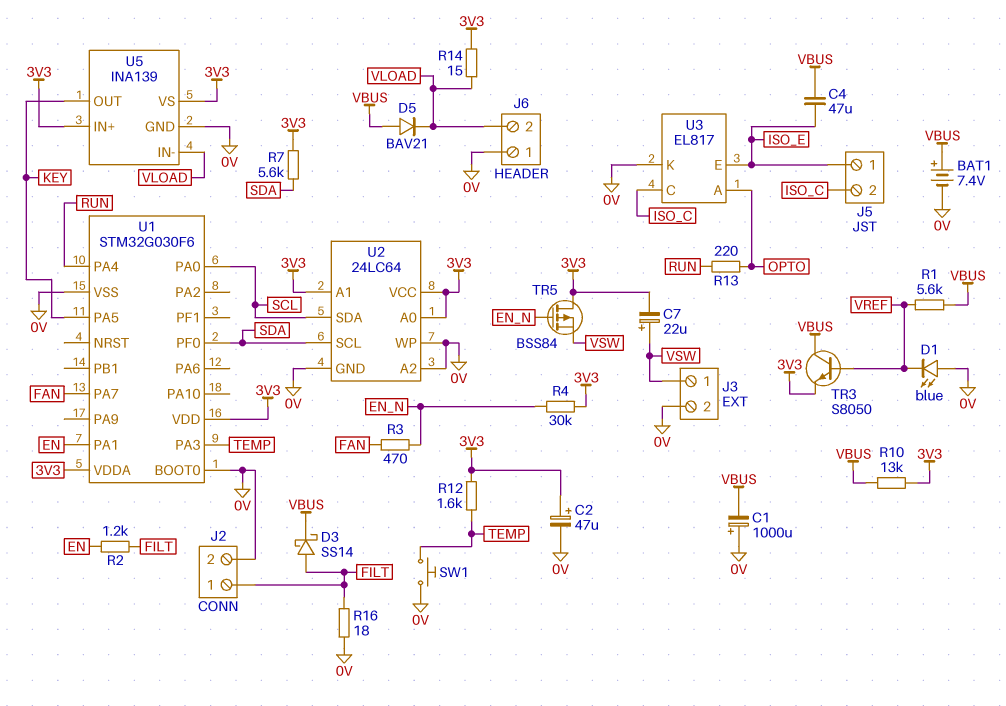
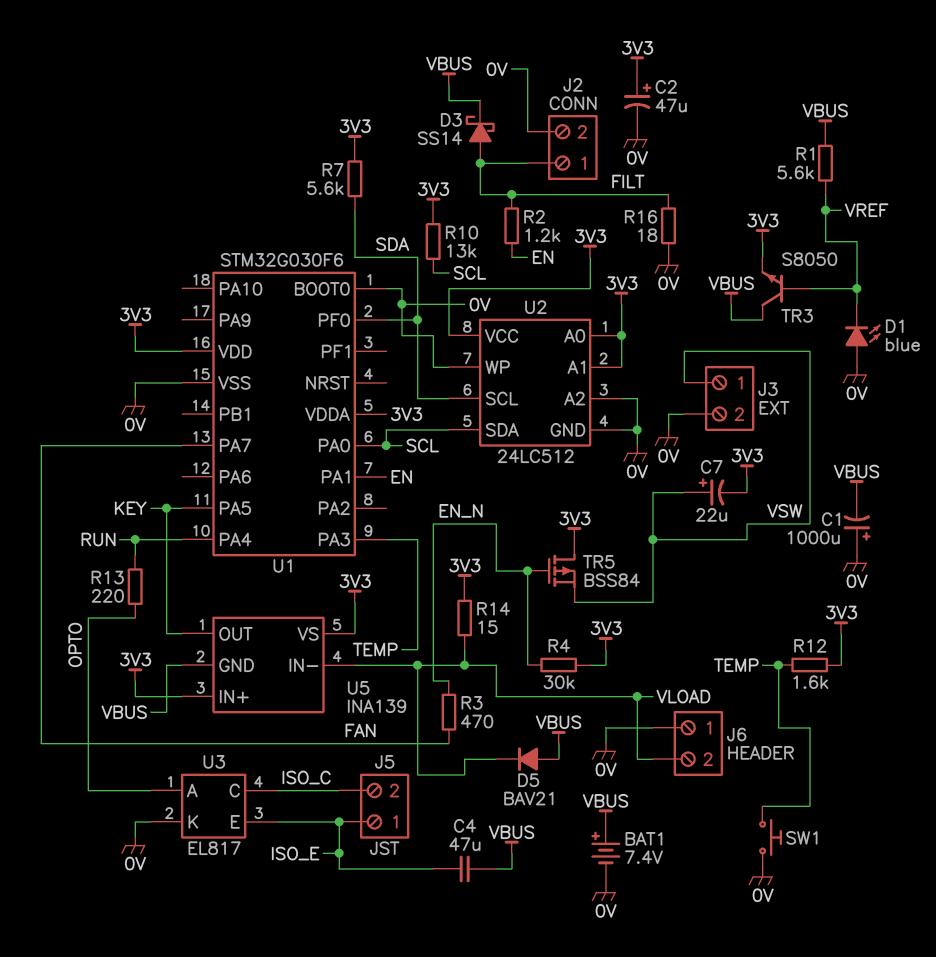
R10: 13k (3V3, VBUS) -> 13k (3V3, SCL)
U2: 24LC64 -> 24LC512
U5 pin GND: 0V -> VBUS

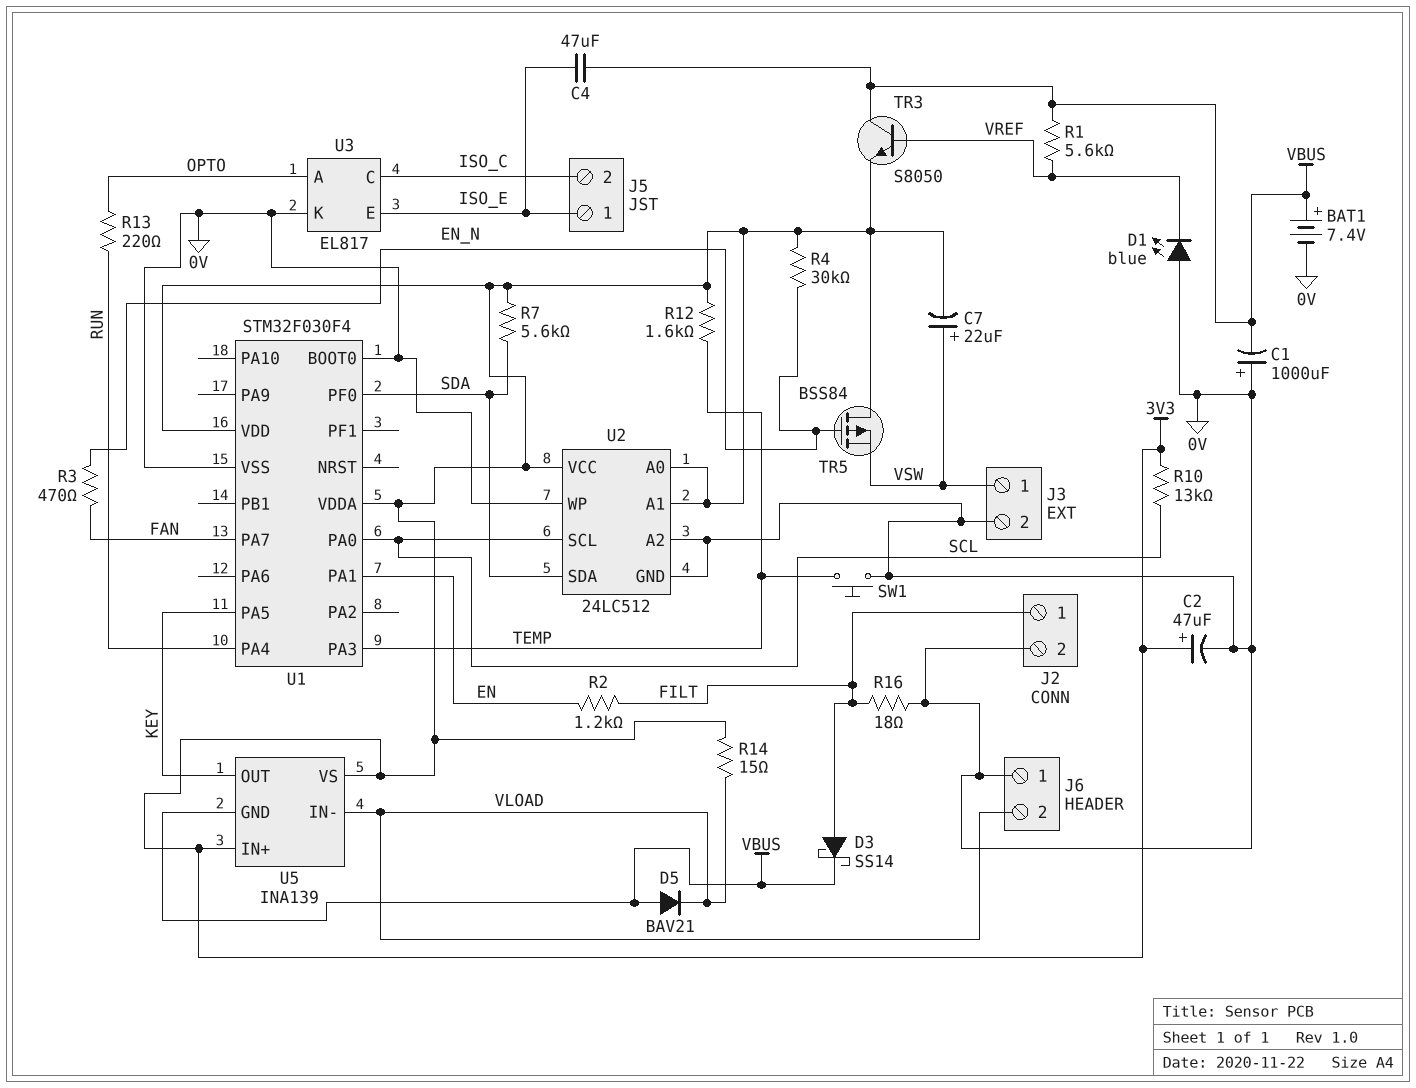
U1: STM32G030F6 -> STM32F030F4
U2 pin SCL: SDA -> SCL
U2 pin SDA: SCL -> SDA

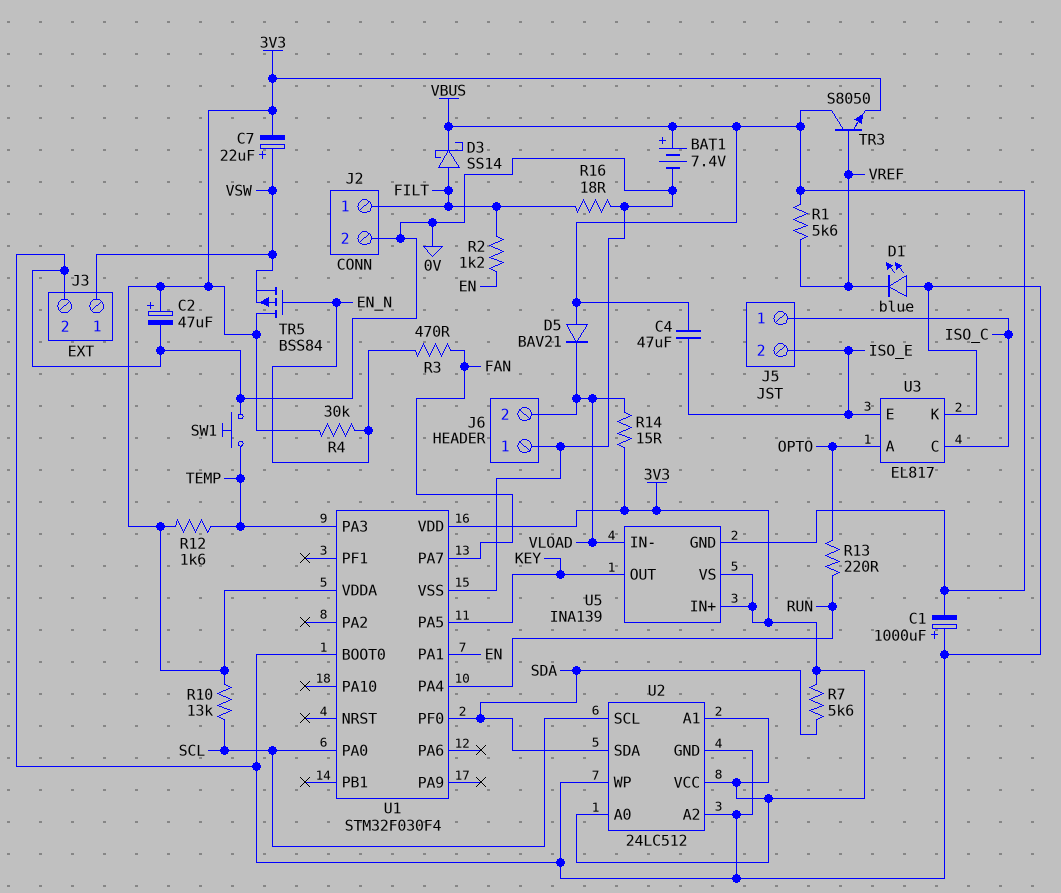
J5 pin 1: ISO_E -> ISO_C
J5 pin 2: ISO_C -> ISO_E

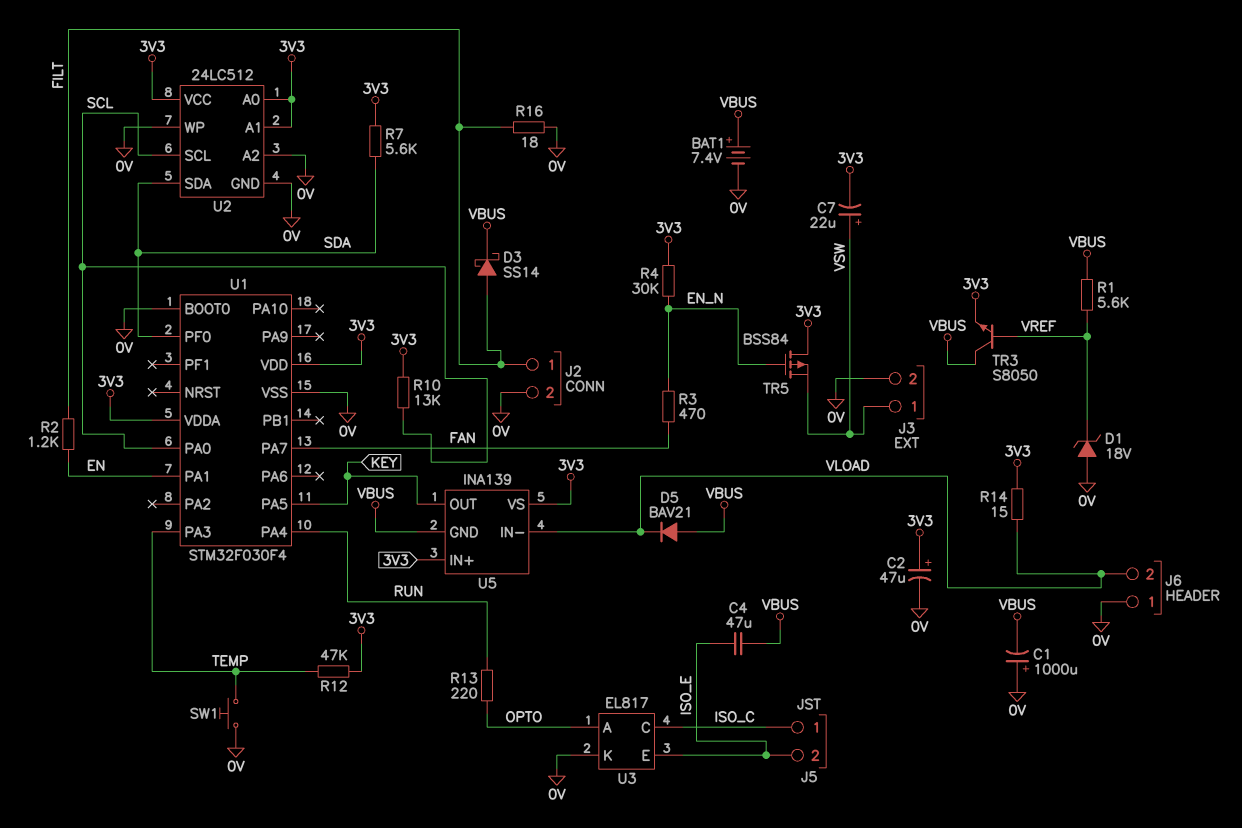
D1: LED blue (A 0V, K VREF) -> zener 18V (A 0V, K VREF)
R12: 1.6k (3V3, TEMP) -> 47k (3V3, TEMP)

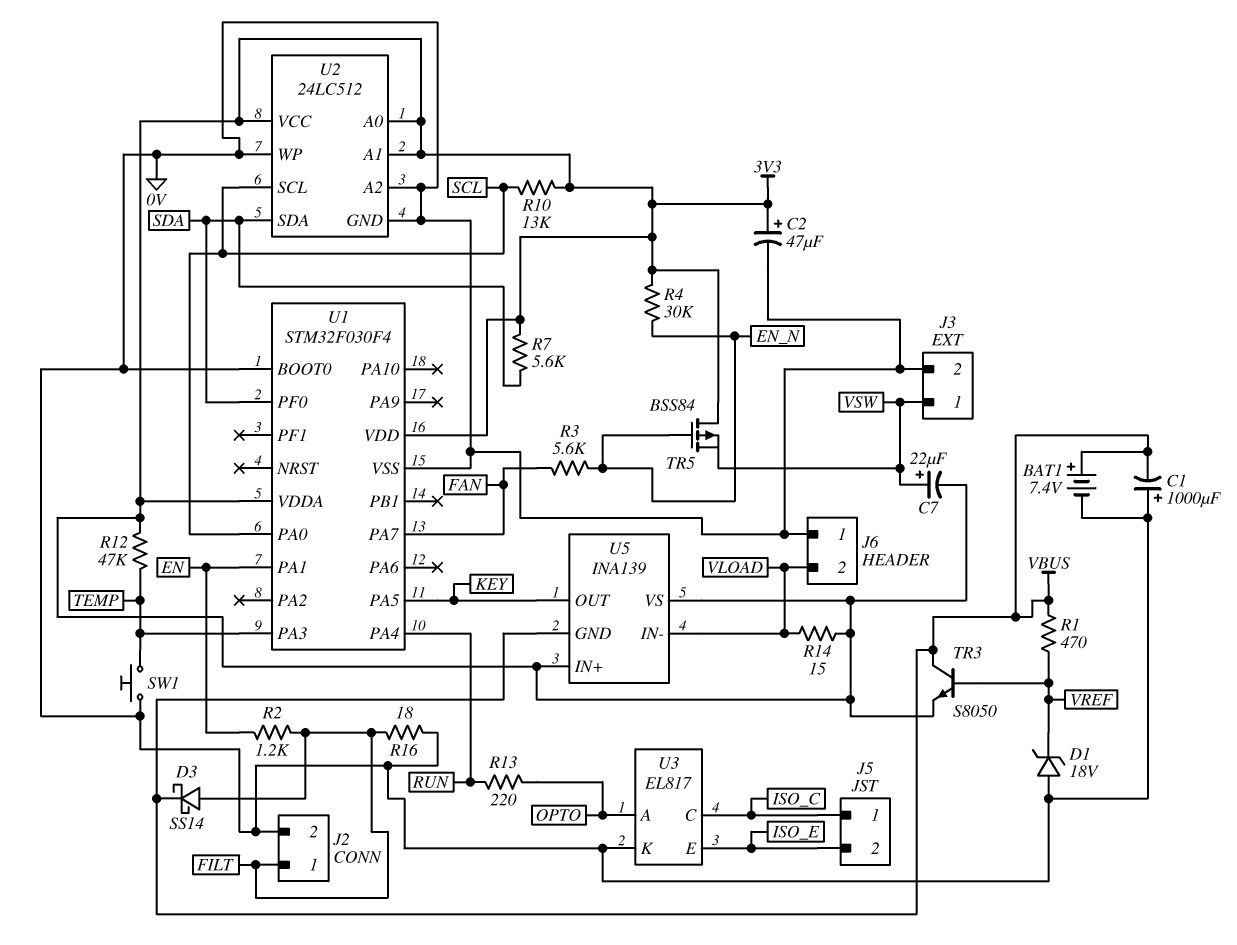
C4: 47uF (ISO_E, VBUS) -> none
D5: diode BAV21 (A VBUS, K VLOAD) -> none
R1: 5.6k (VBUS, VREF) -> 470 (VBUS, VREF)
R3: 470 (EN_N, FAN) -> 5.6k (EN_N, FAN)

